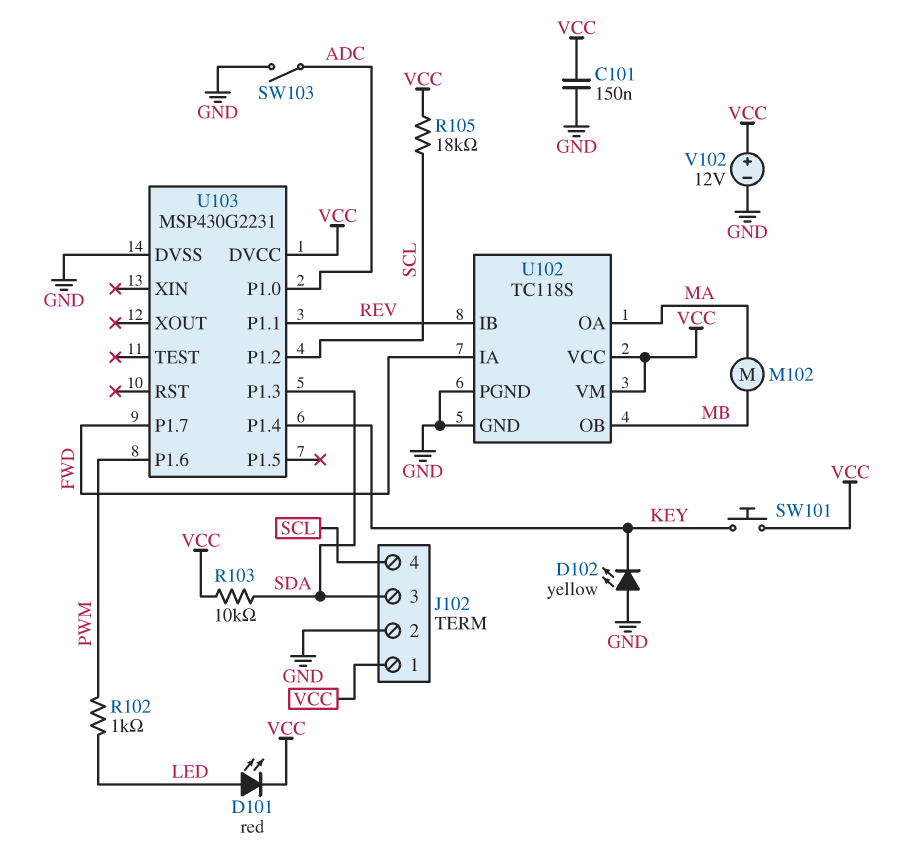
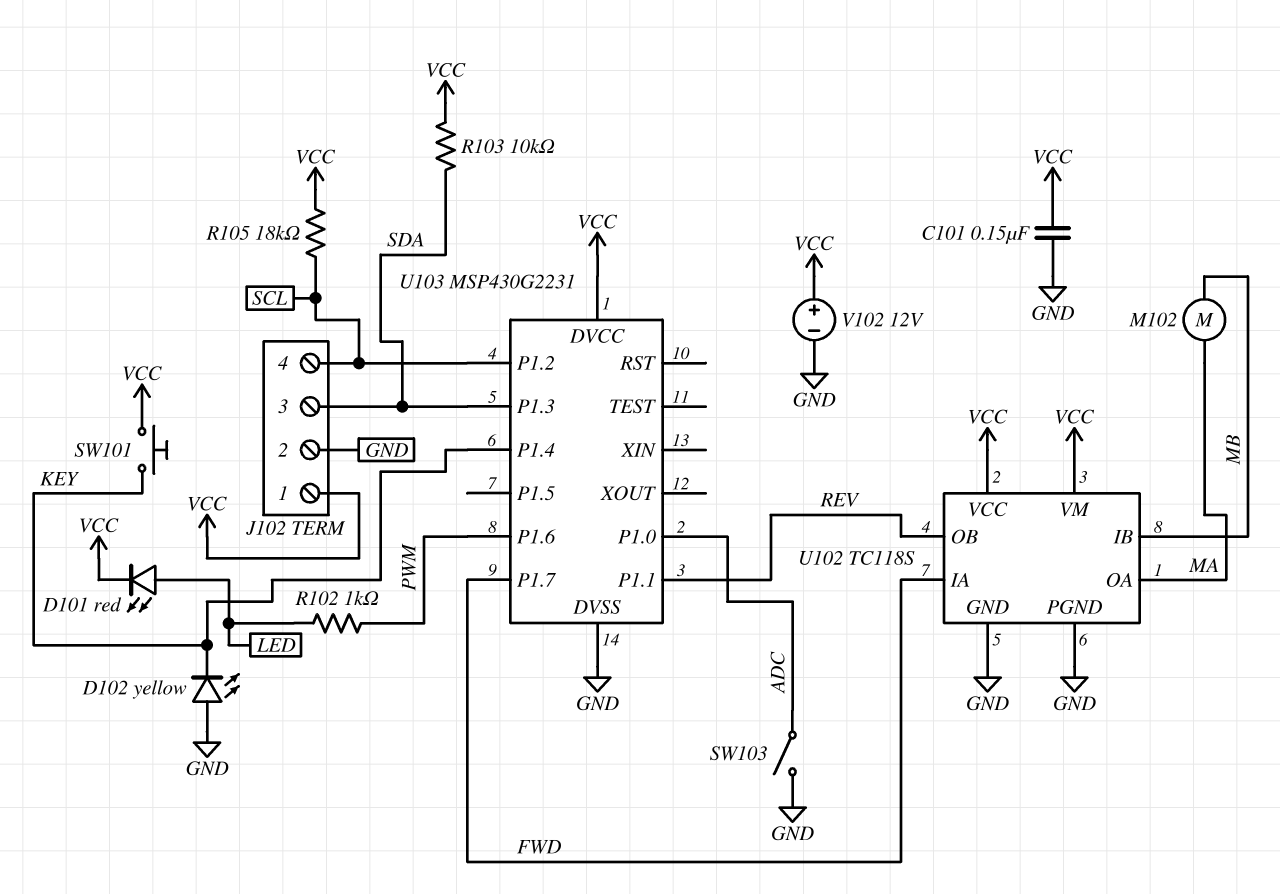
U102 pin IB: REV -> MB
U102 pin OB: MB -> REV

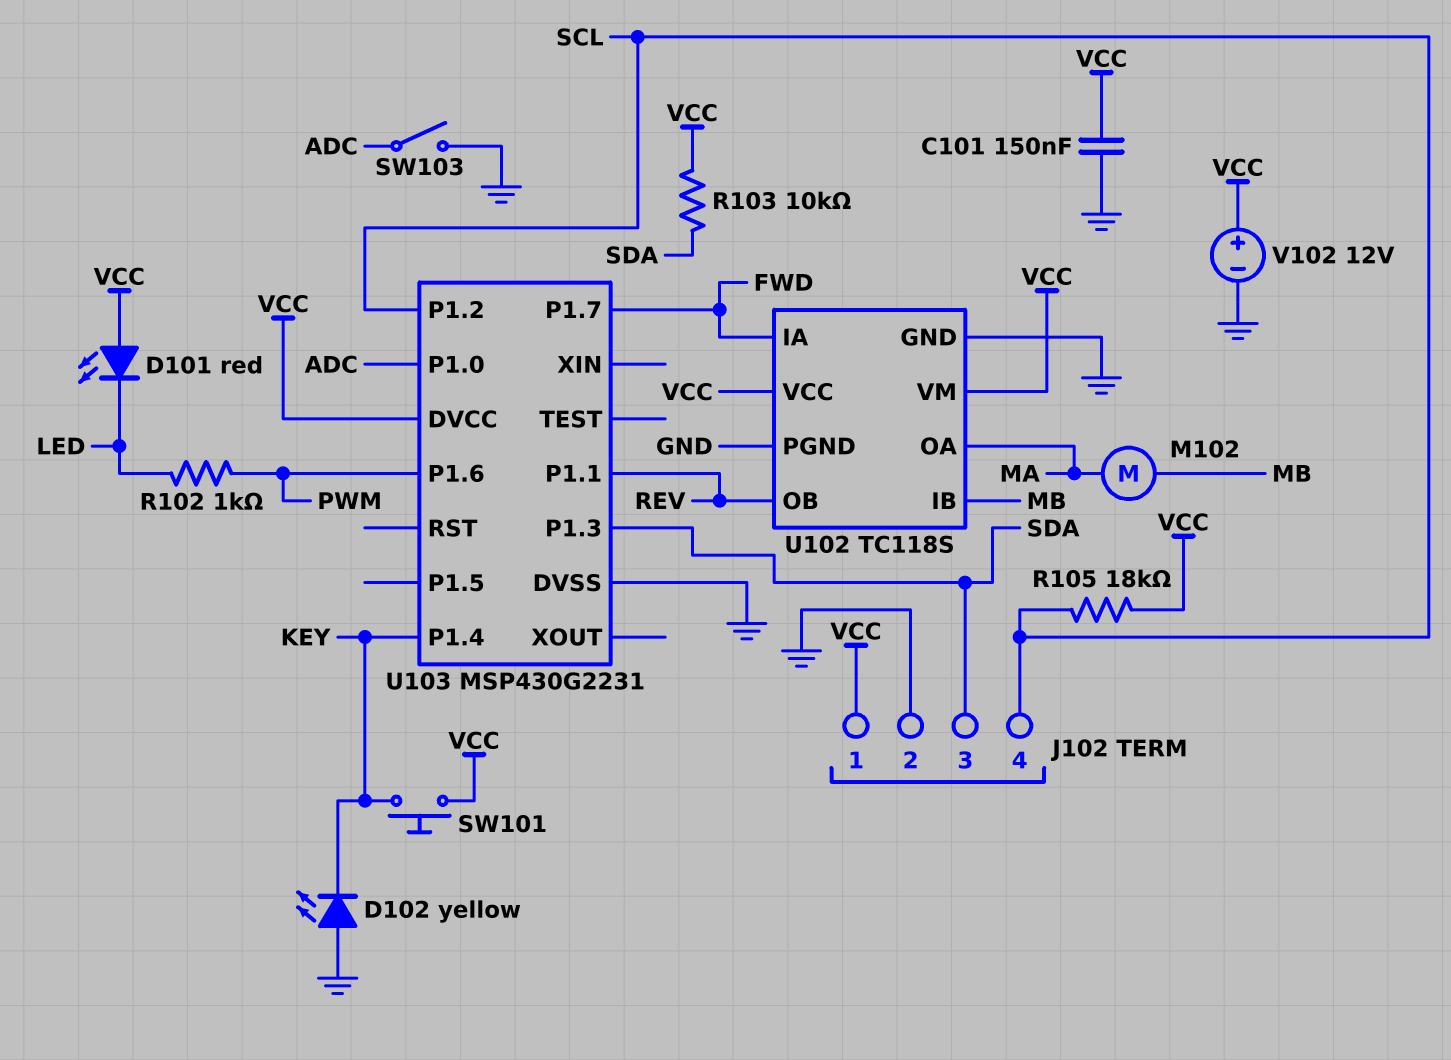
D101: LED red (A LED, K VCC) -> LED red (A VCC, K LED)

